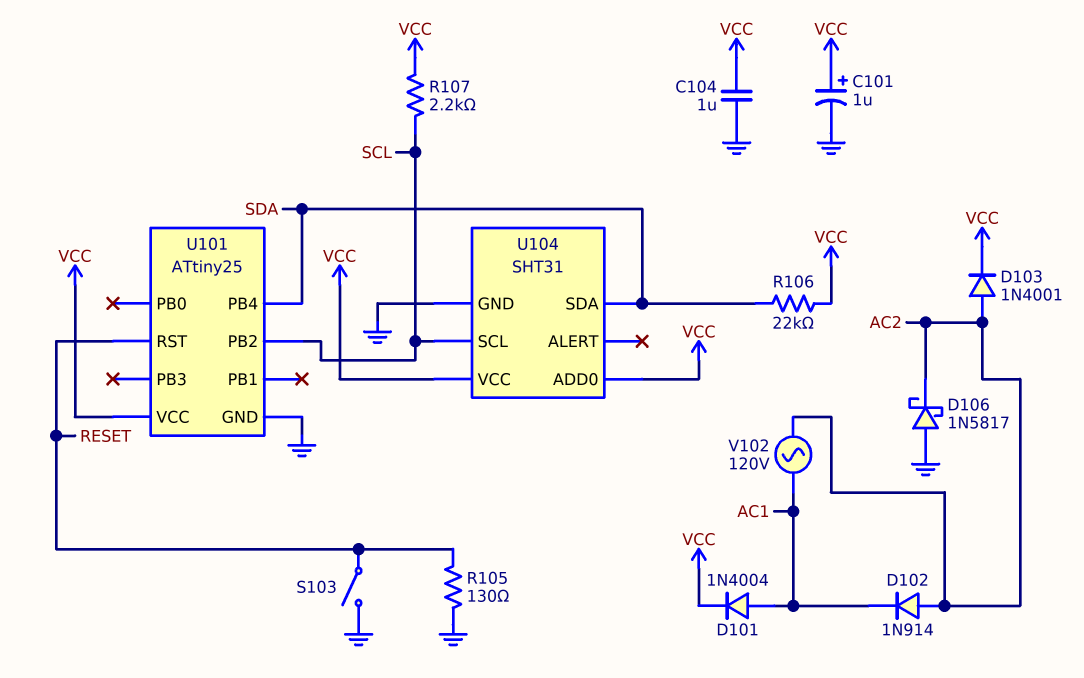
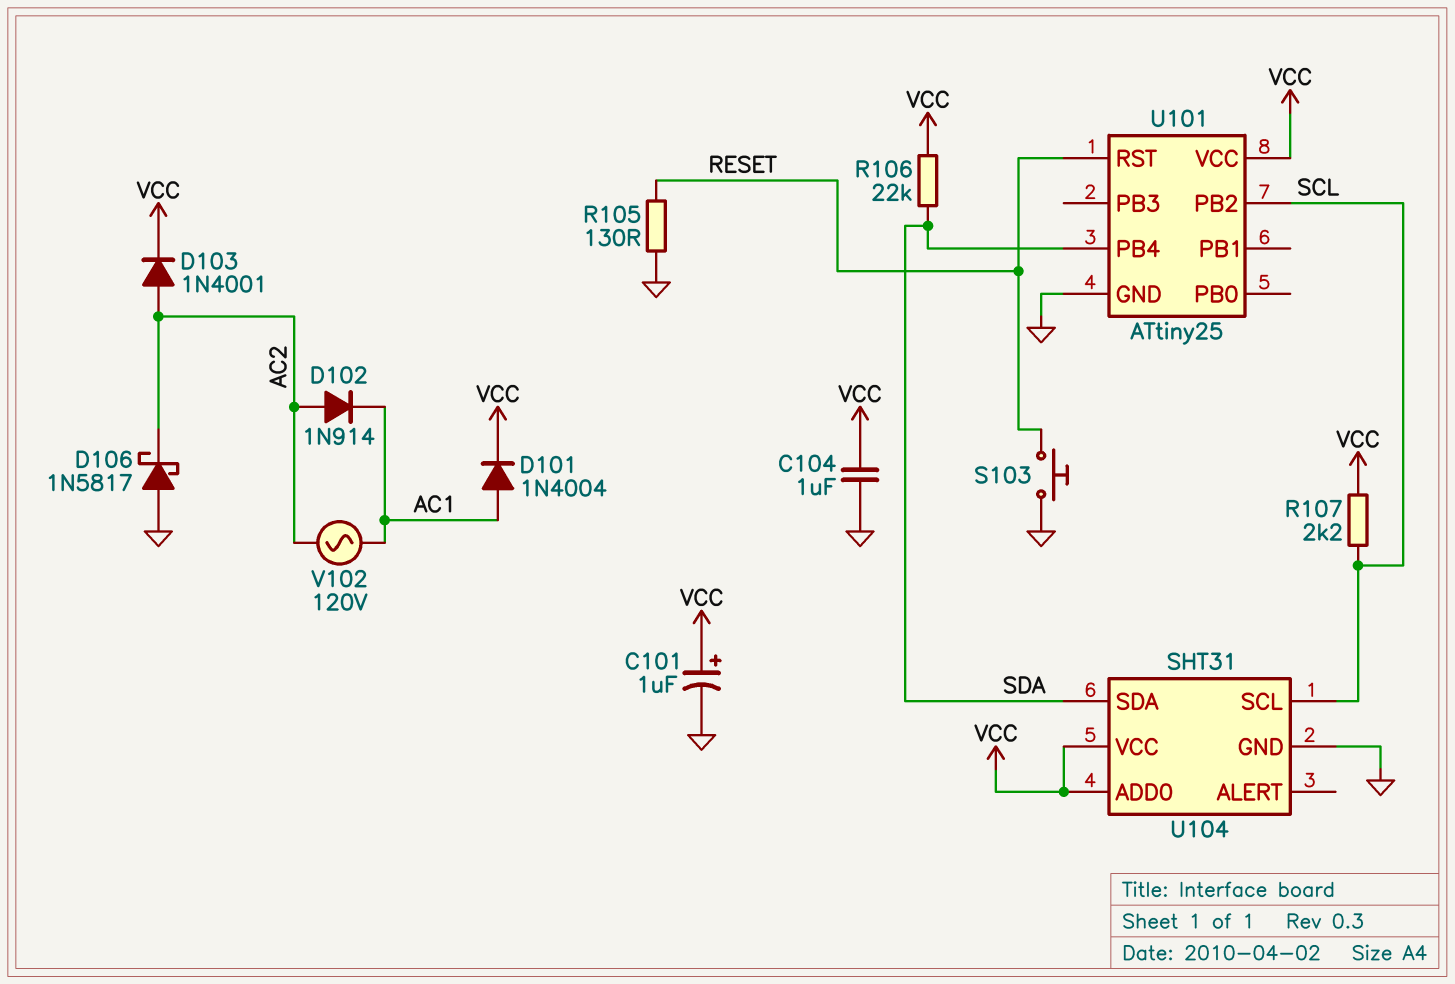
S103: switch (GND, RESET) -> button (GND, RESET)

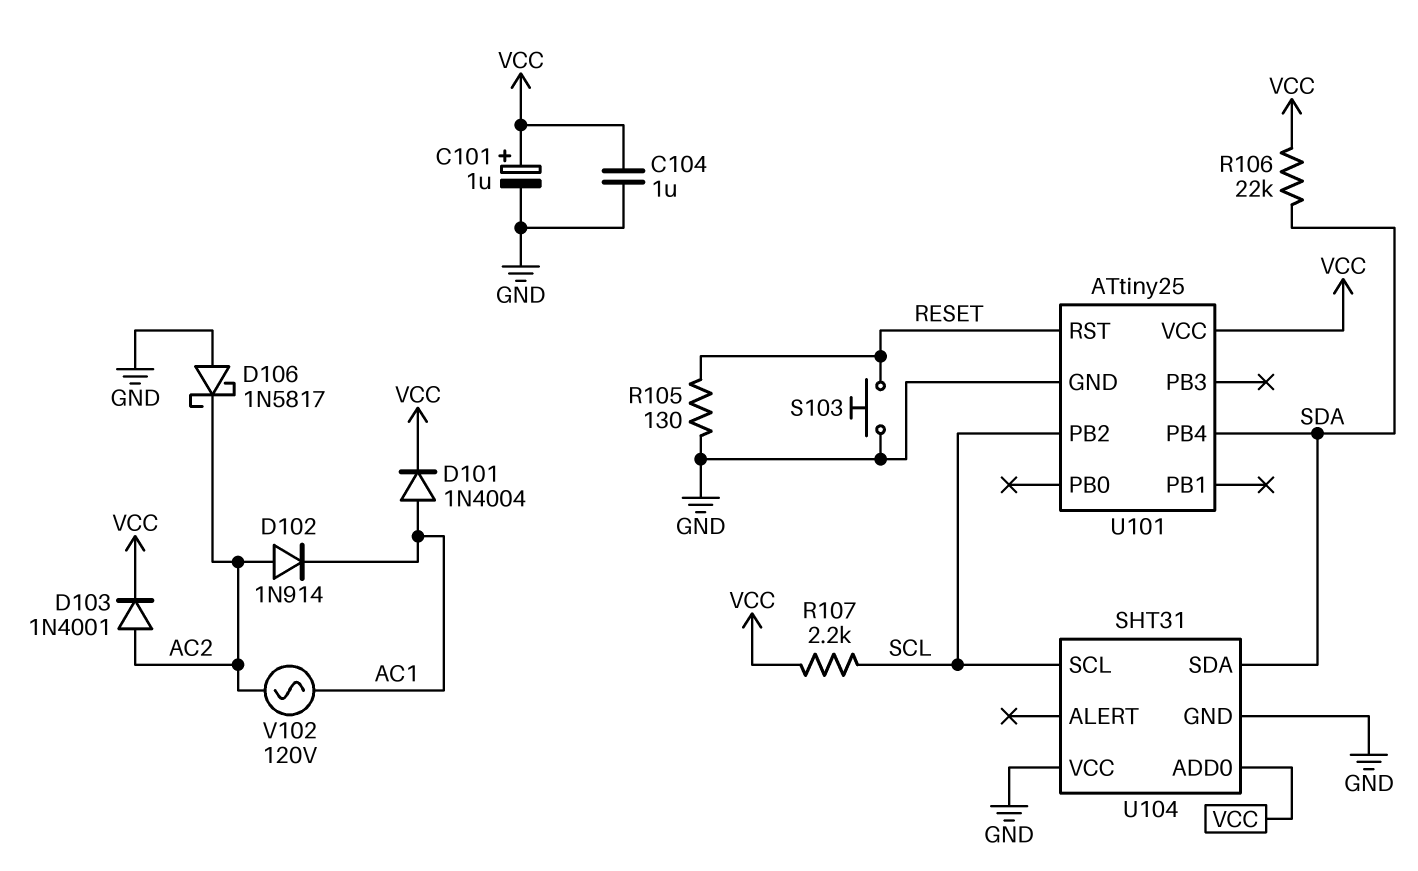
U104 pin VCC: VCC -> GND

